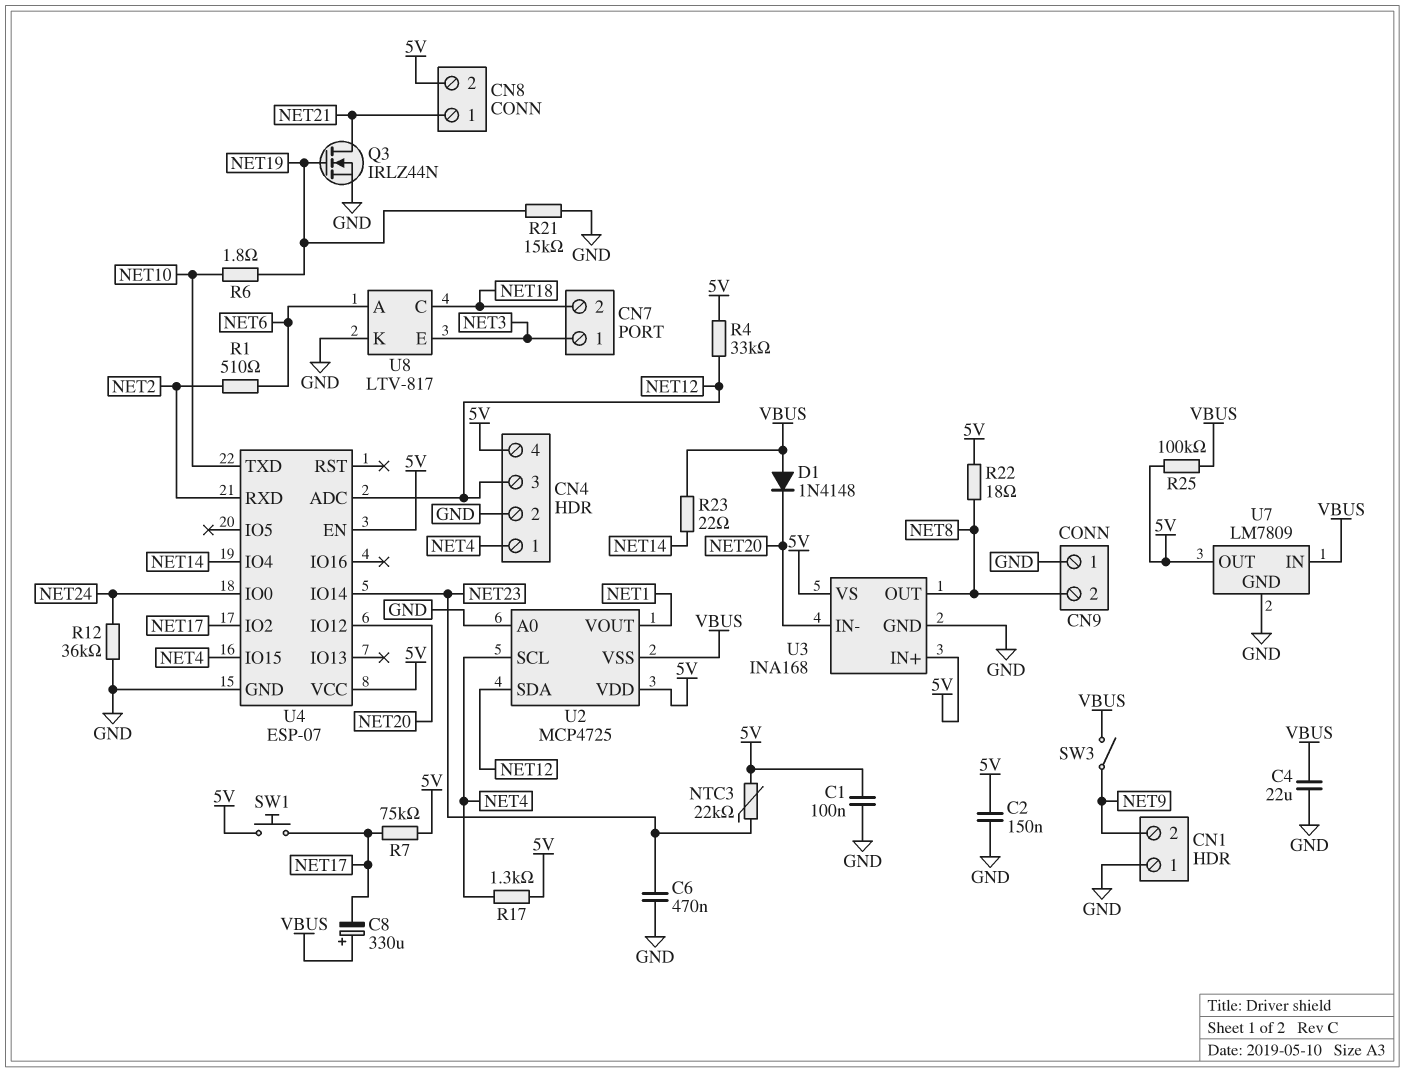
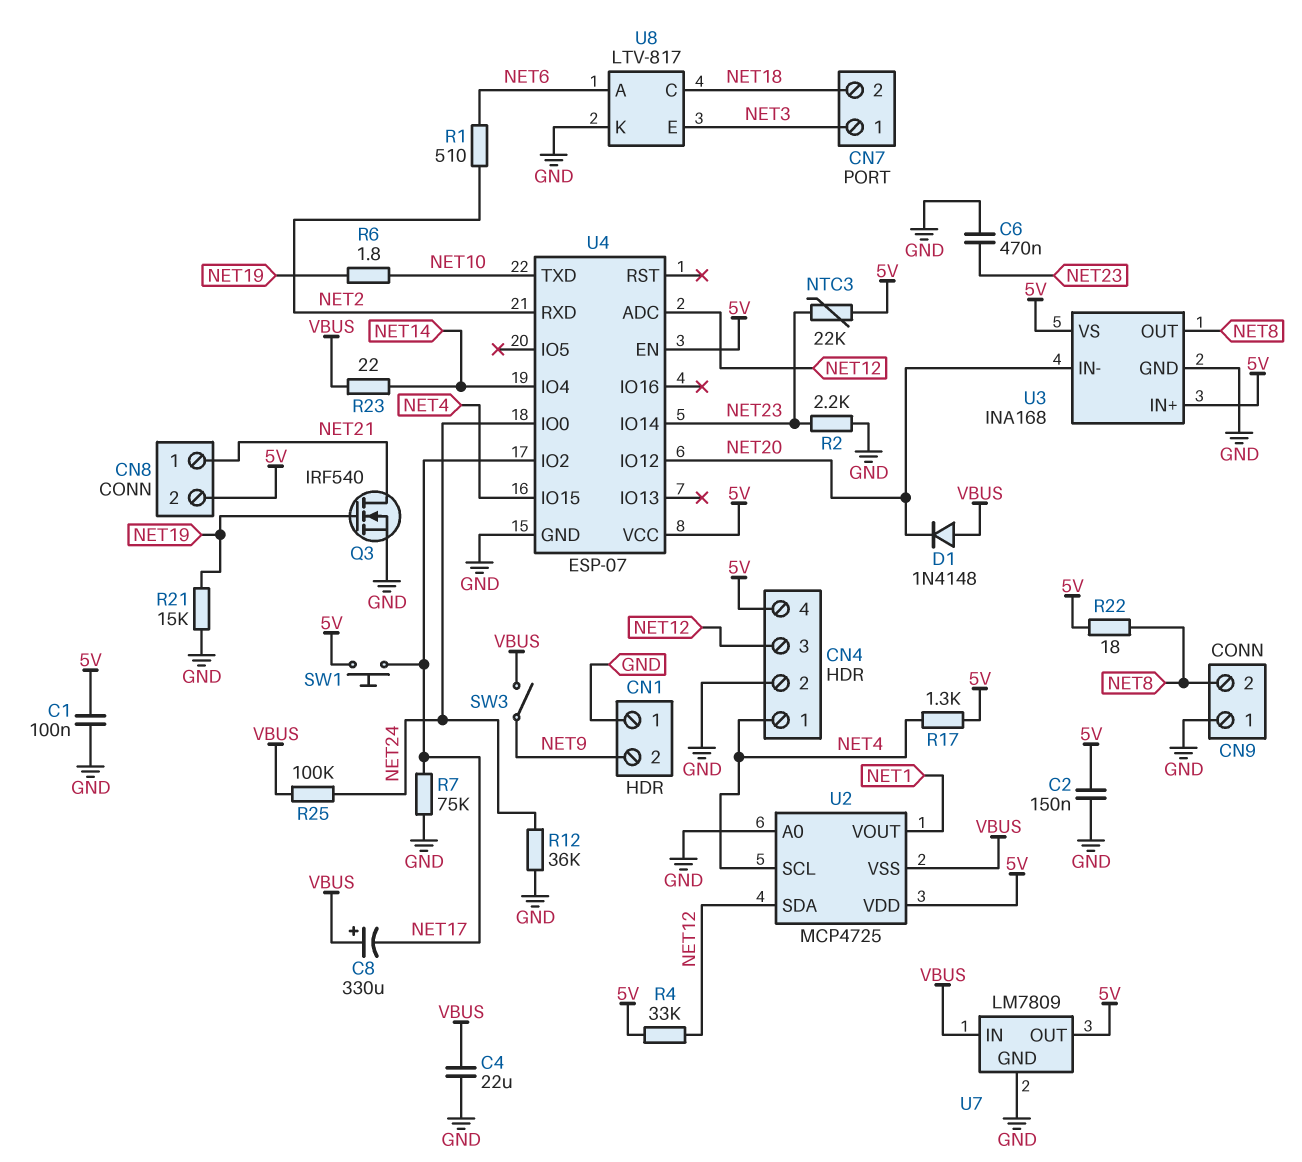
Q3: NMOS IRLZ44N (G NET19, D NET21, S GND) -> NMOS IRF540 (G NET19, D NET21, S GND)
R2: none -> 2.2k (GND, NET23)
R7: 75k (5V, NET17) -> 75k (GND, NET17)
R25: 100k (5V, VBUS) -> 100k (NET24, VBUS)

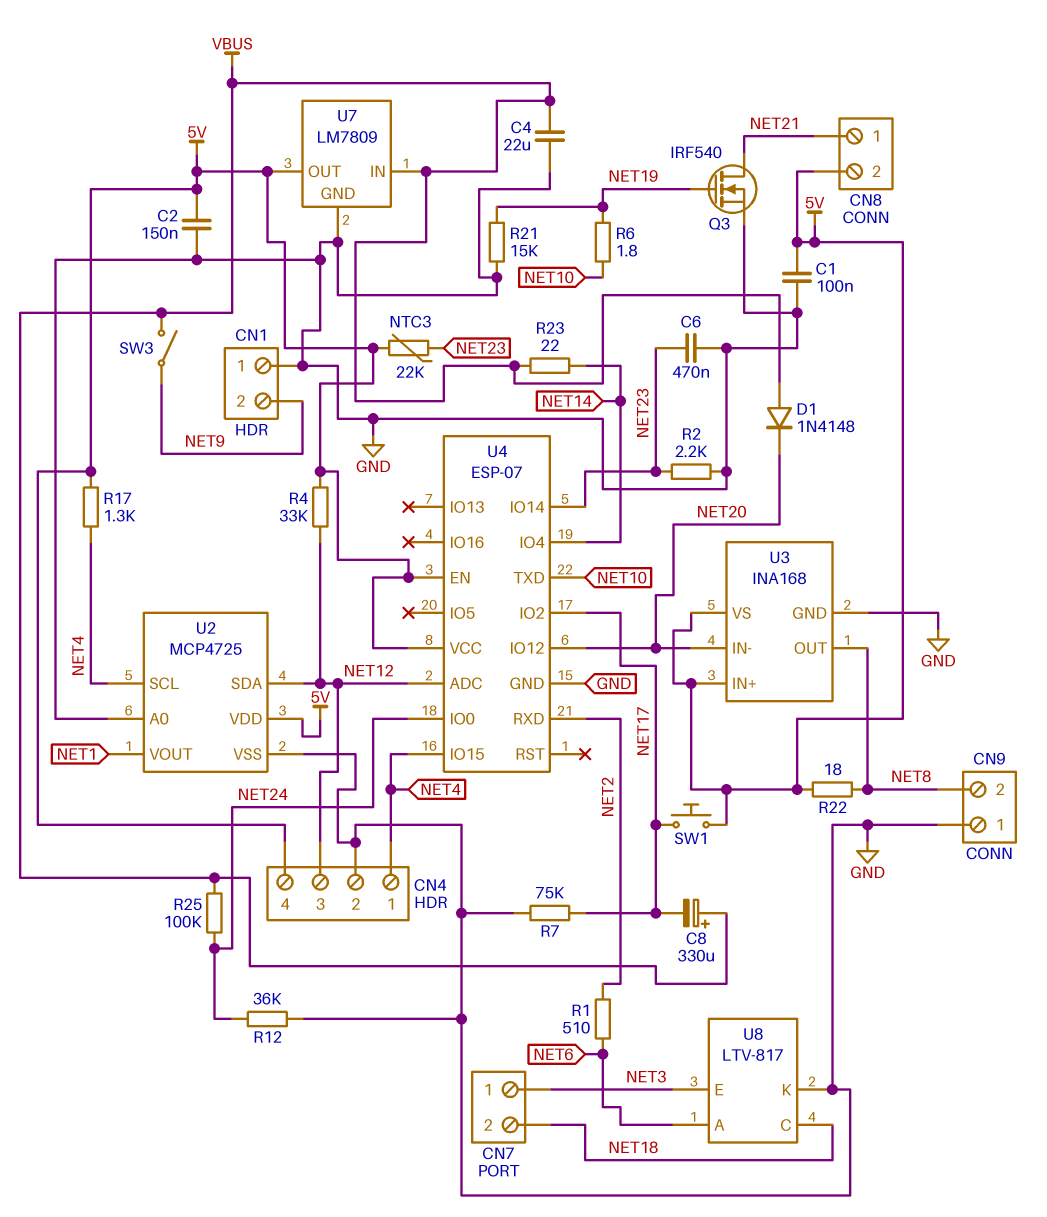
U2 pin VSS: VBUS -> GND

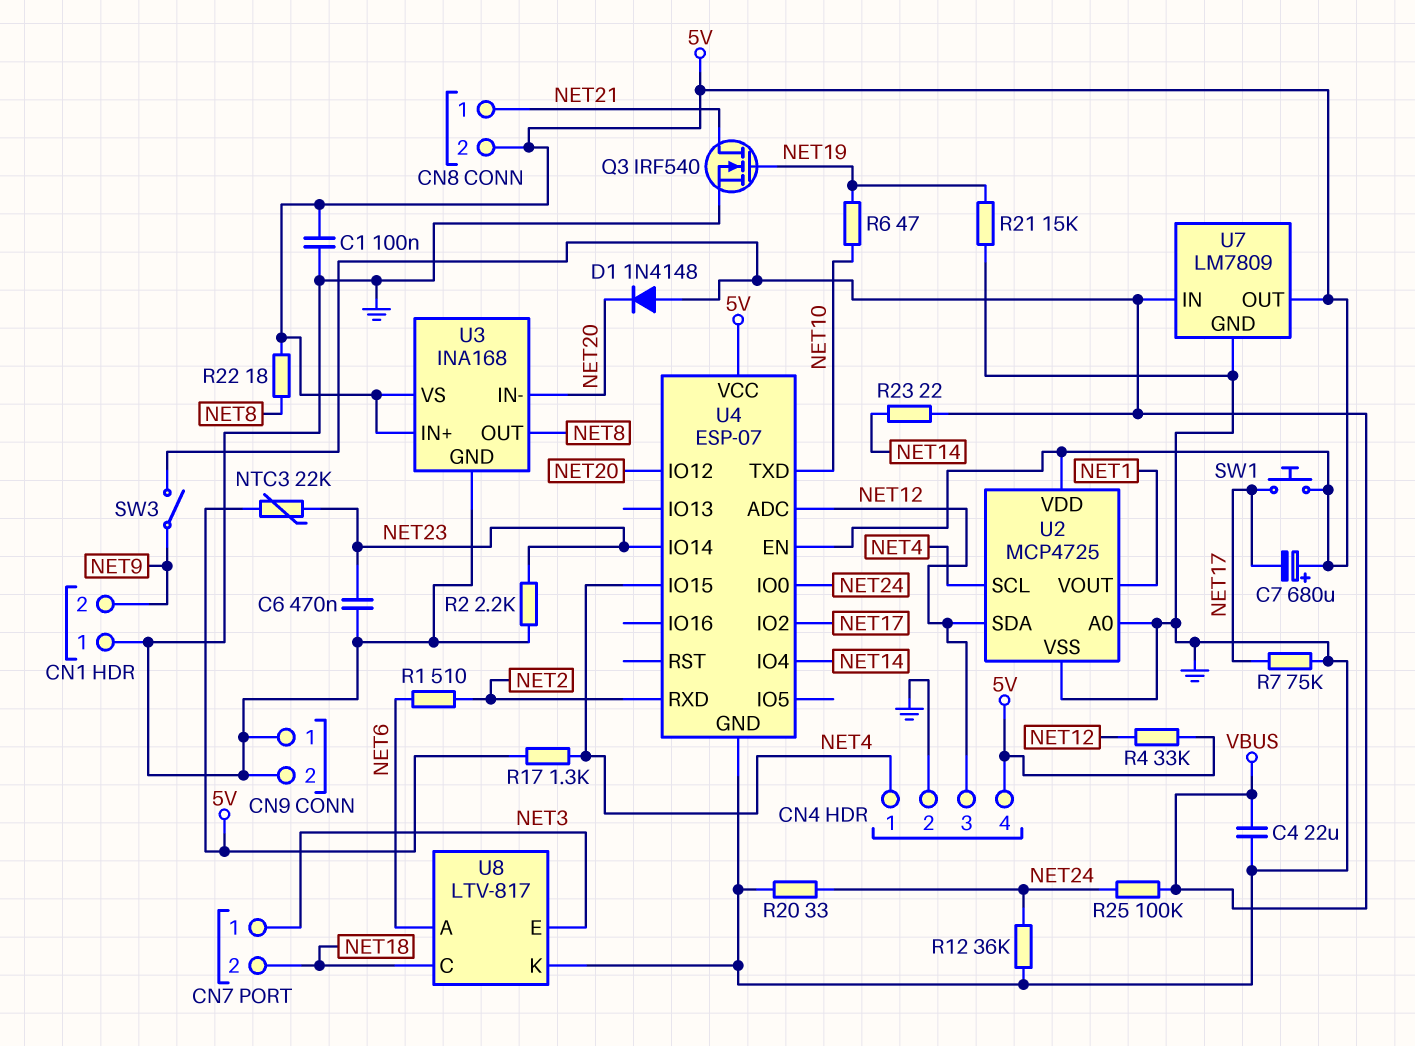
C2: 150nF (5V, GND) -> none
C7: none -> 680uF (plus 5V, minus NET17)
C8: 330uF (plus VBUS, minus NET17) -> none
CN9 pin 2: NET8 -> GND
R6: 1.8 (NET10, NET19) -> 47 (NET10, NET19)
R20: none -> 33 (GND, NET24)

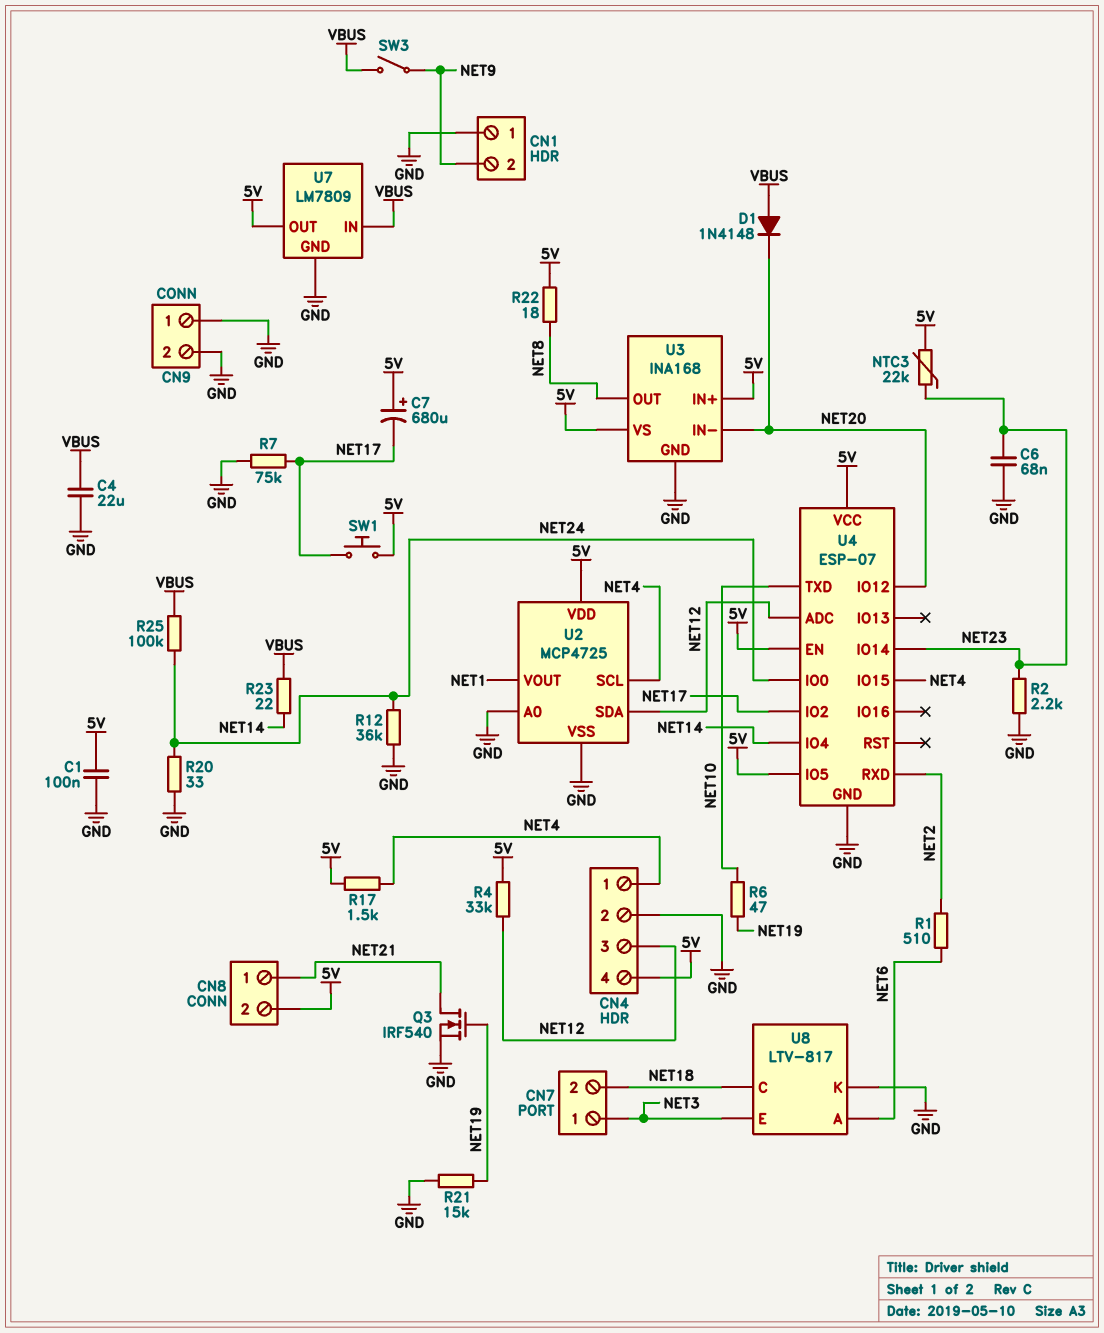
C6: 470nF (GND, NET23) -> 68nF (GND, NET23)
R17: 1.3k (5V, NET4) -> 1.5k (5V, NET4)
U4 pin IO5: none -> 5V

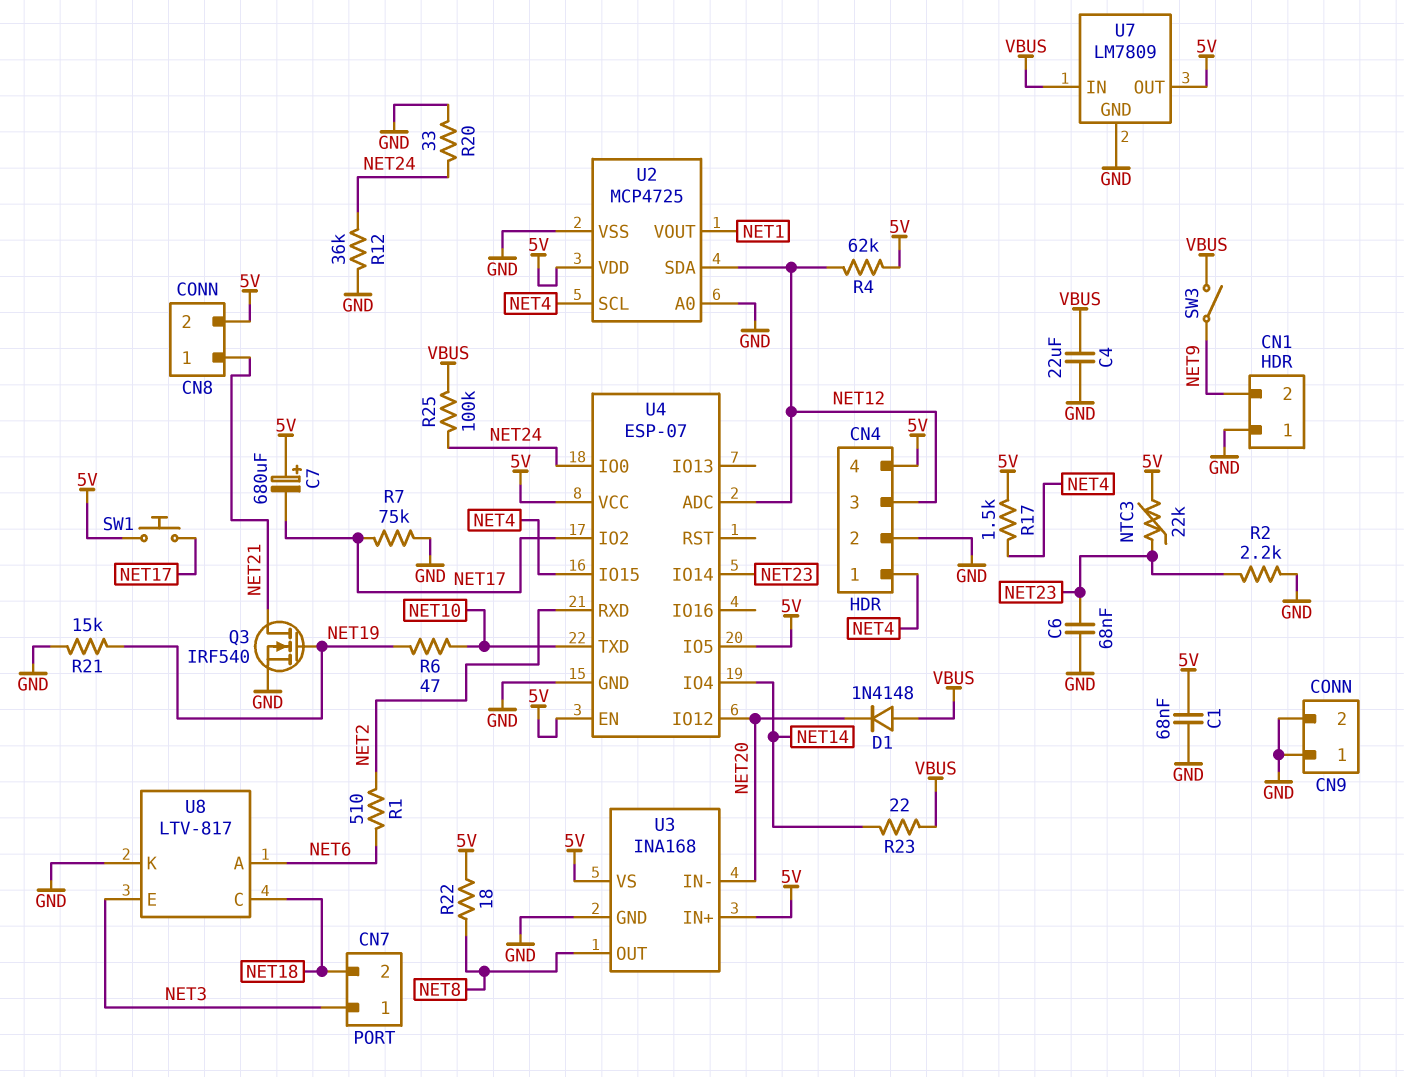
C1: 100nF (5V, GND) -> 68nF (5V, GND)
R4: 33k (5V, NET12) -> 62k (5V, NET12)

